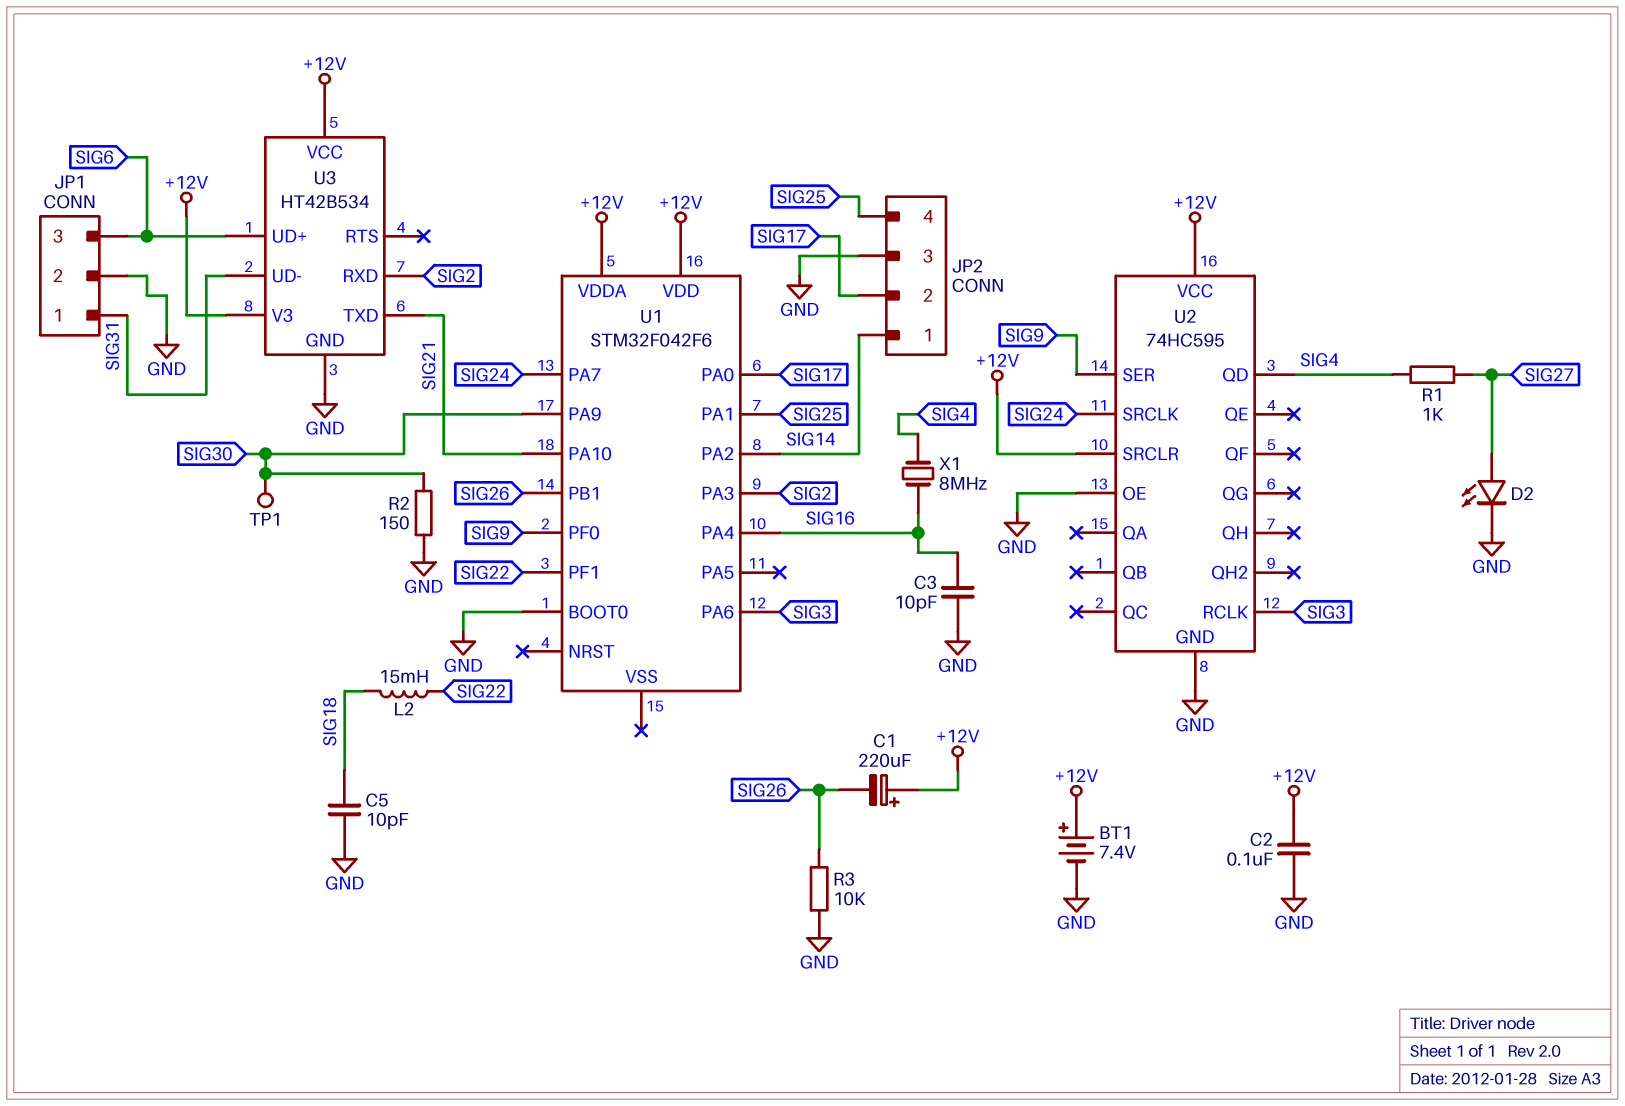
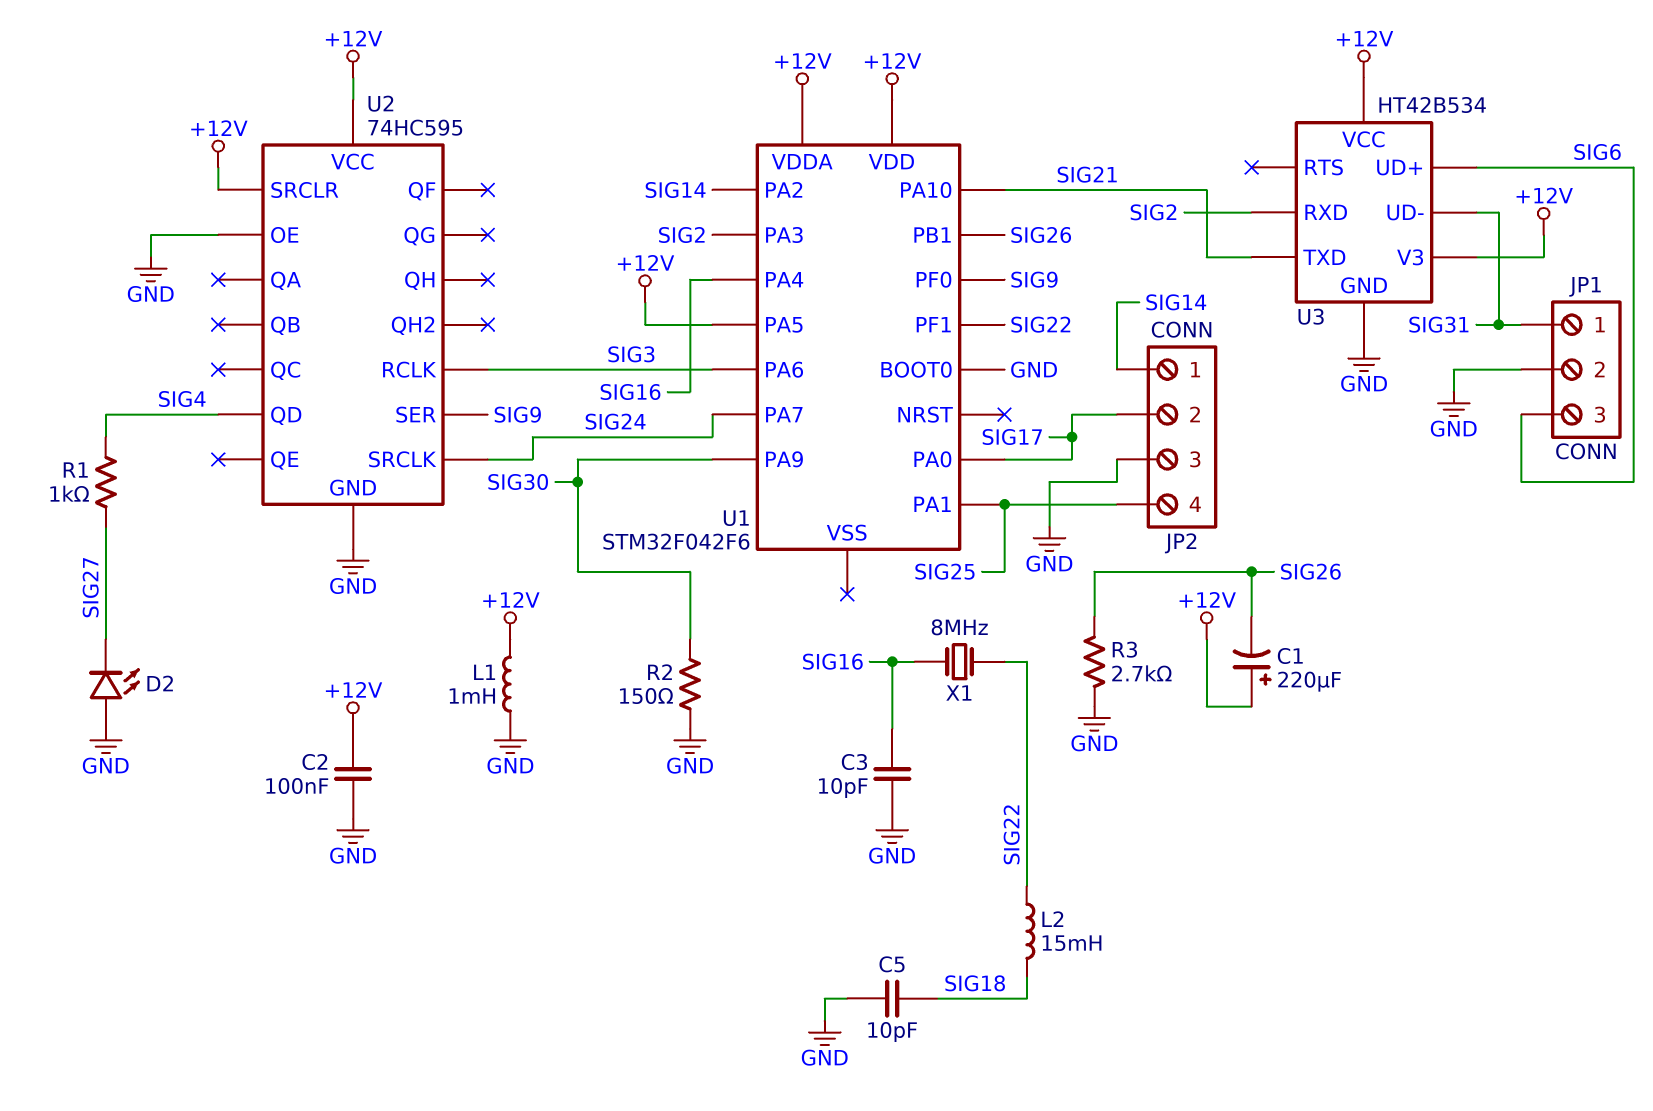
BT1: 7.4V (plus +12V, minus GND) -> none
D2: LED (A SIG27, K GND) -> LED (A GND, K SIG27)
L1: none -> 1mH (+12V, GND)
R3: 10k (GND, SIG26) -> 2.7k (GND, SIG26)
TP1: test point (SIG30) -> none
U1 pin PA5: none -> +12V
X1: 8MHz (SIG4, SIG16) -> 8MHz (SIG16, SIG22)

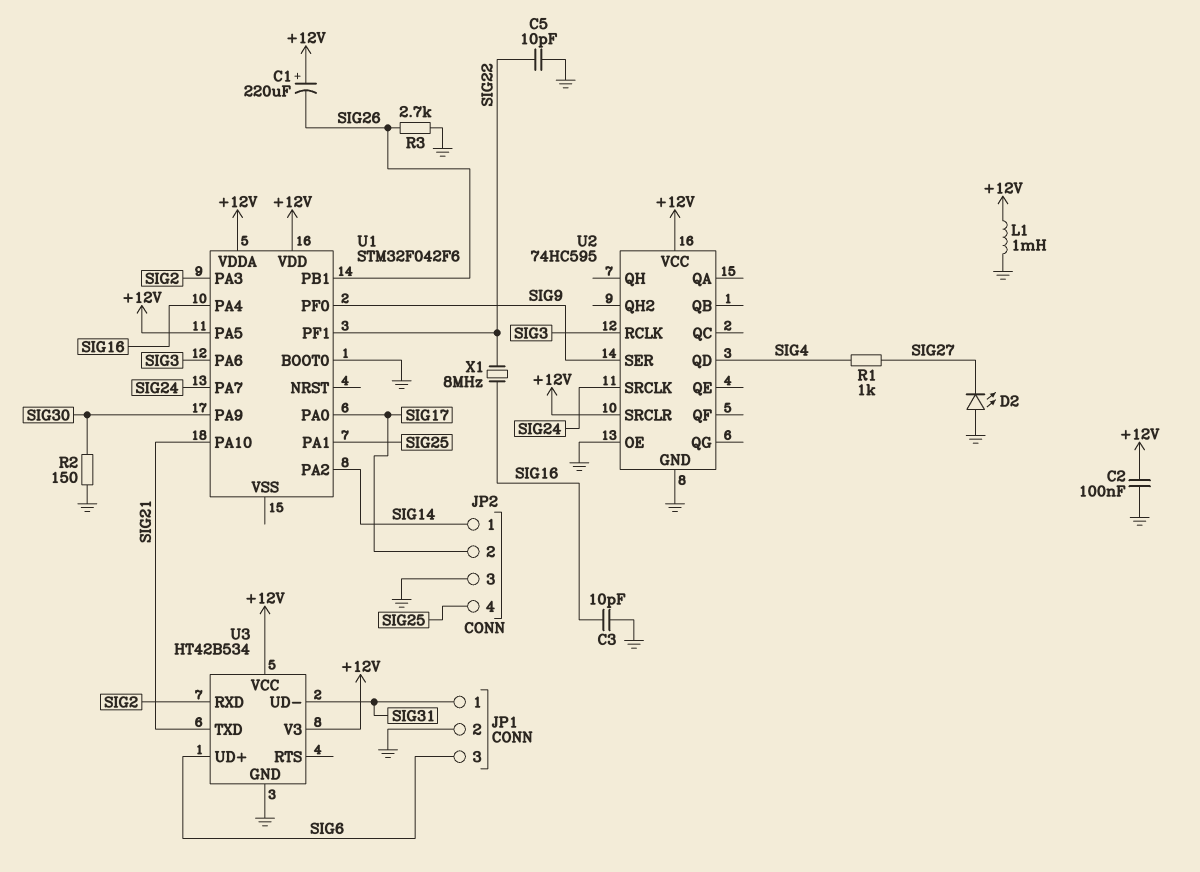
C5: 10pF (GND, SIG18) -> 10pF (GND, SIG22)
L2: 15mH (SIG18, SIG22) -> none

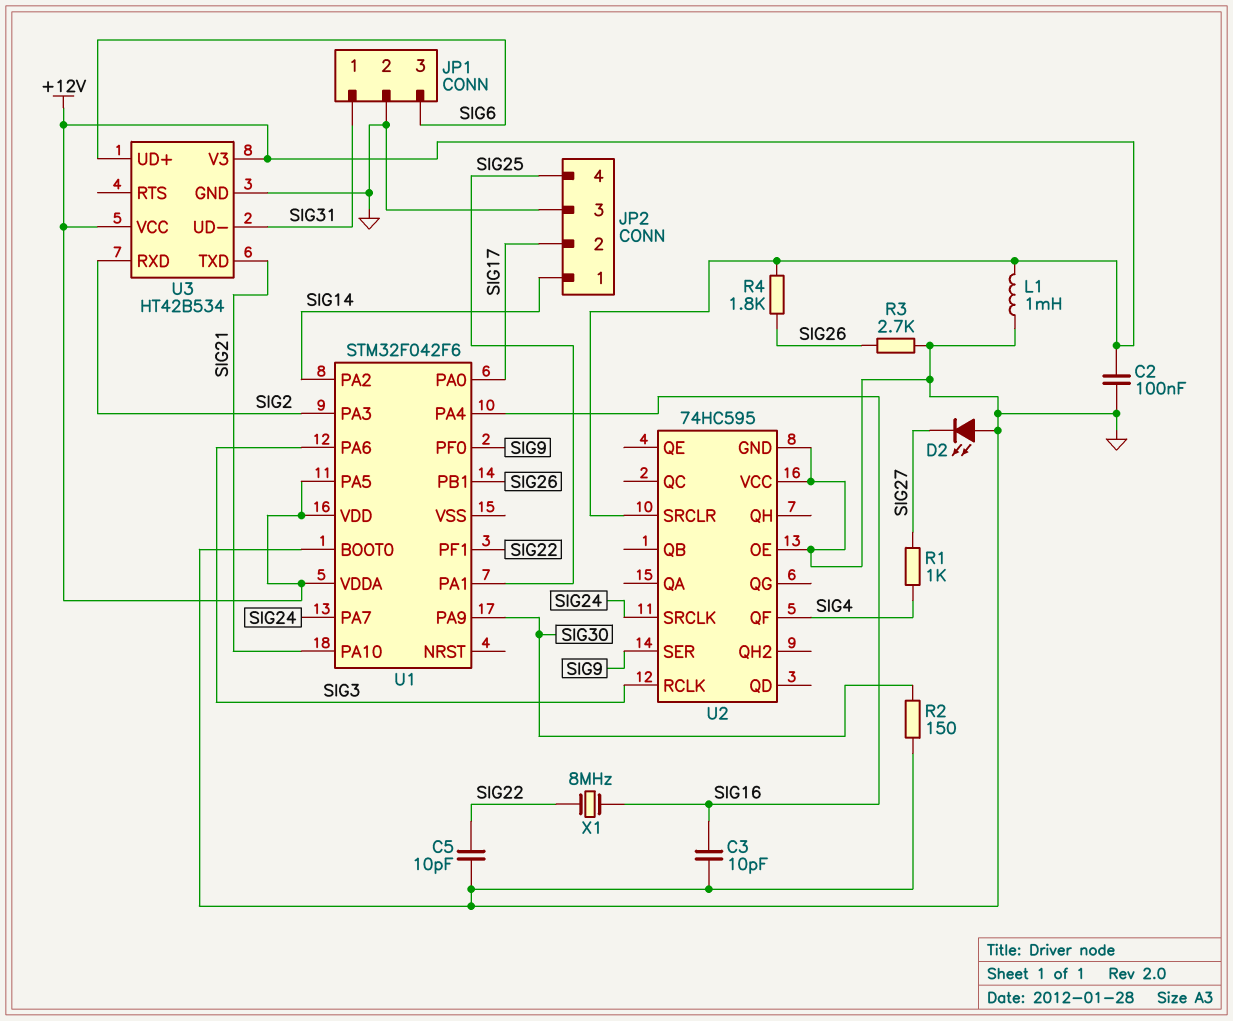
C1: 220uF (plus +12V, minus SIG26) -> none
R4: none -> 1.8k (+12V, SIG26)
U2 pin QD: SIG4 -> none
U2 pin QF: none -> SIG4
U2 pin VCC: +12V -> GND

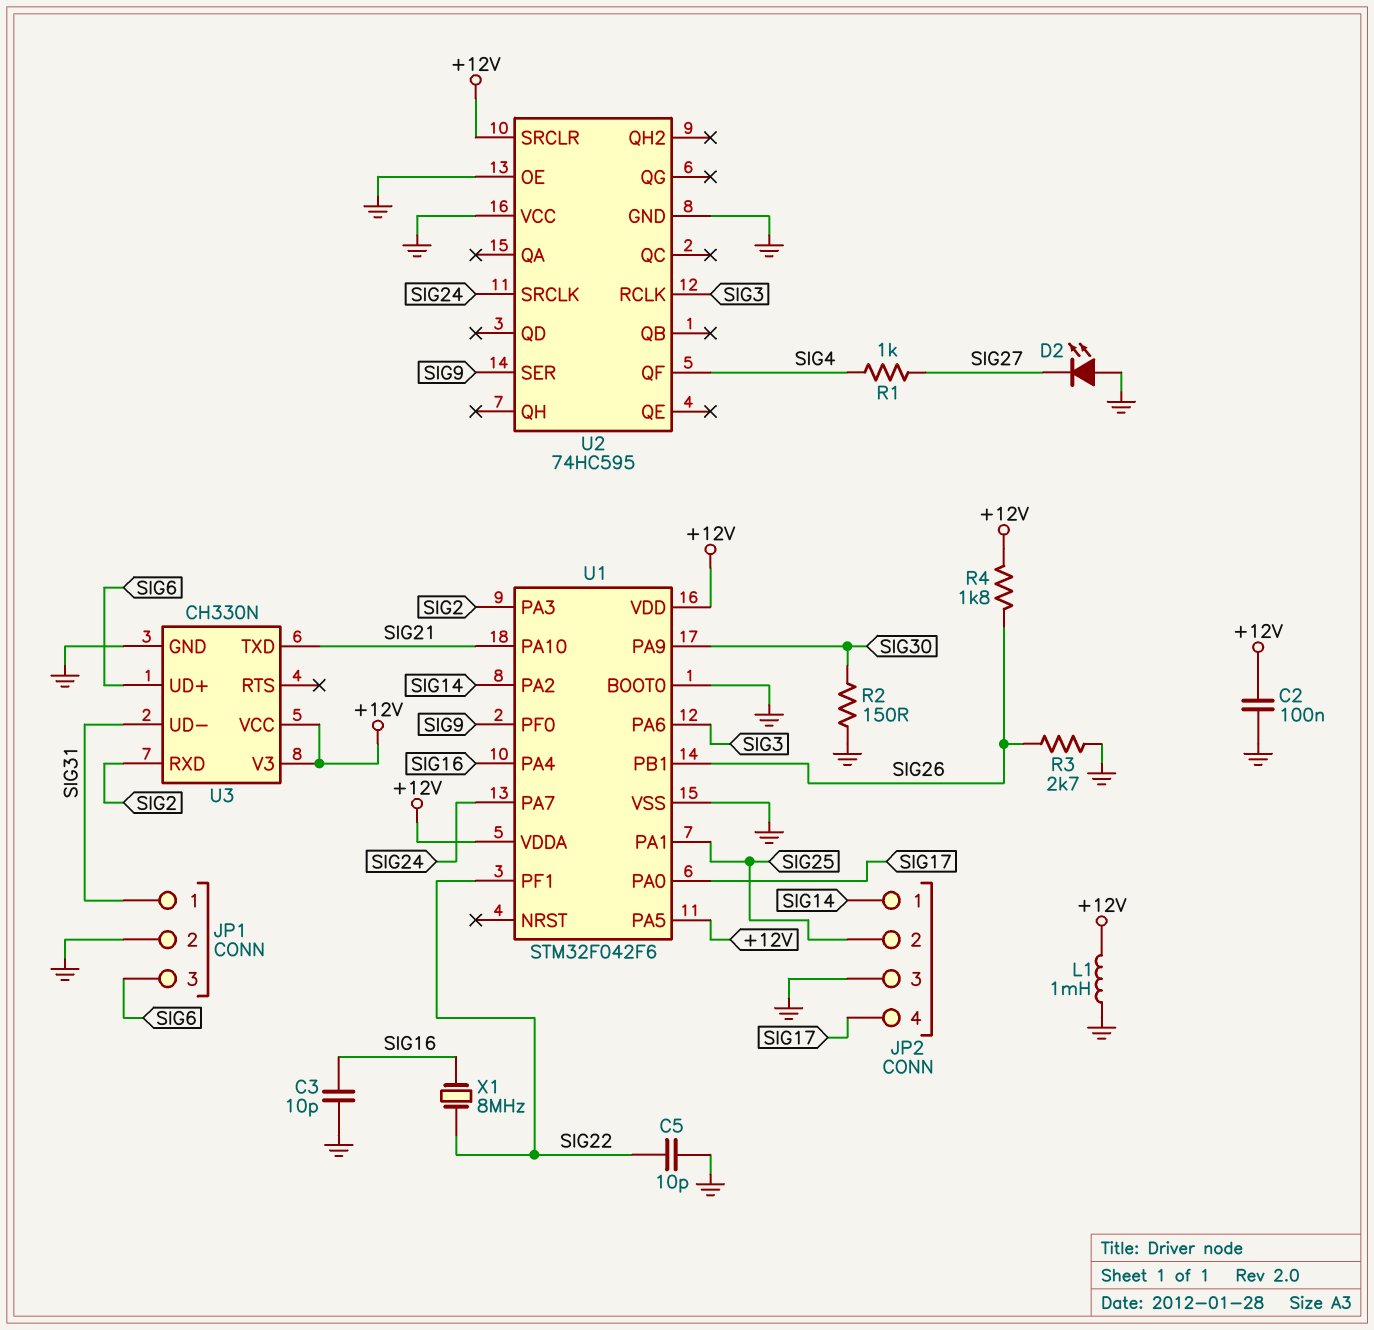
JP2 pin 2: SIG17 -> SIG25
JP2 pin 4: SIG25 -> SIG17
U1 pin VSS: none -> GND
U3: HT42B534 -> CH330N

